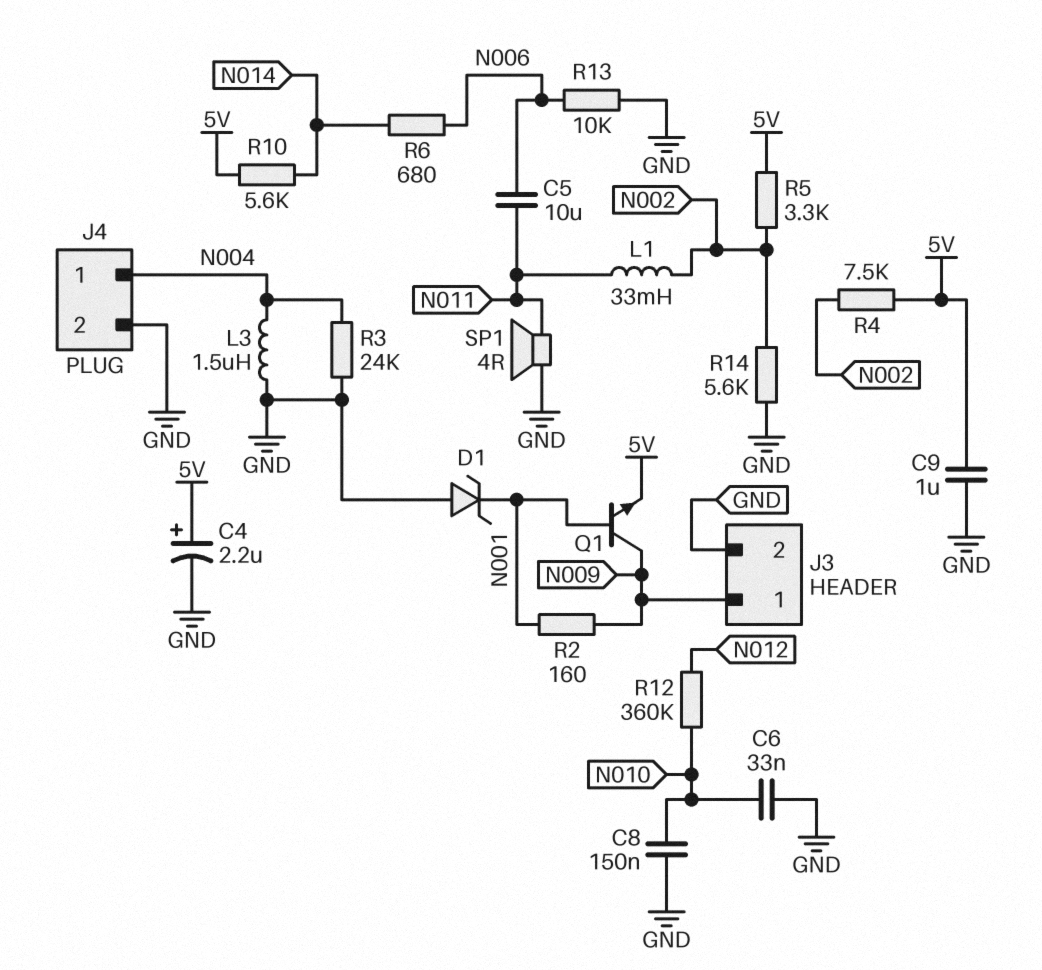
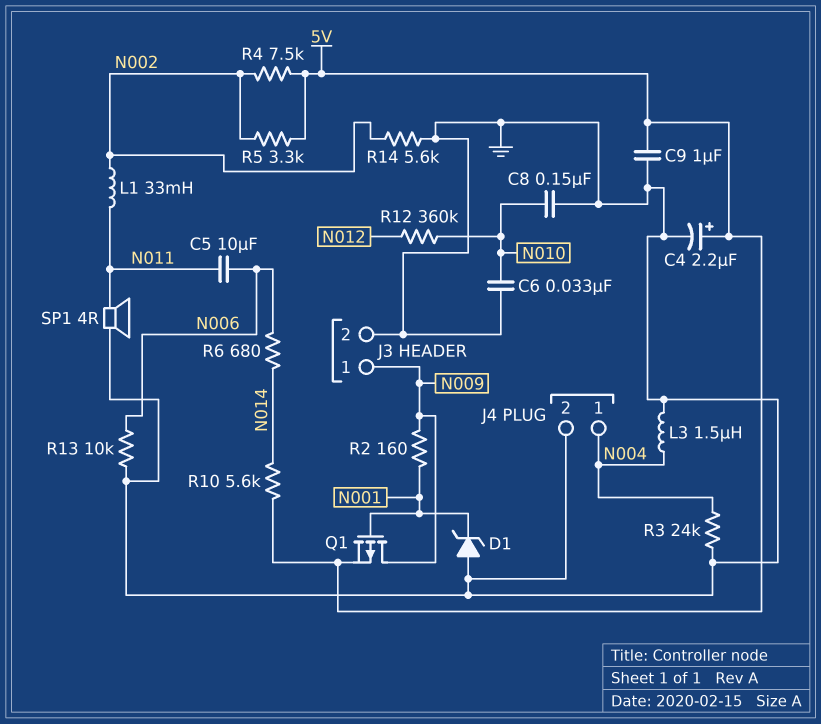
Q1: NPN (B N001, C N009, E 5V) -> PMOS (G N001, D N009, S 5V)

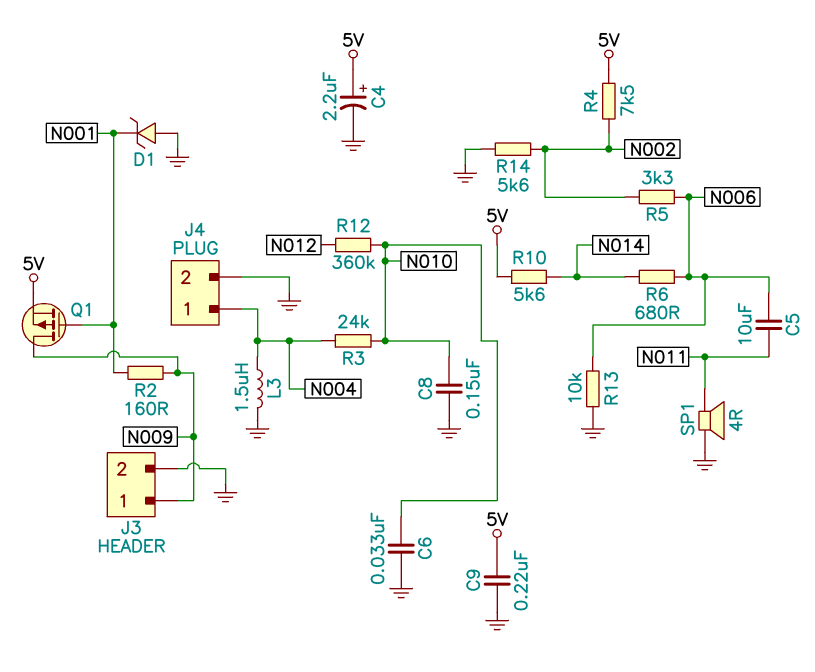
C9: 1uF (5V, GND) -> 220nF (5V, GND)
L1: 33mH (N002, N011) -> none
R3: 24k (GND, N004) -> 24k (N004, N010)
R5: 3.3k (5V, N002) -> 3.3k (N002, N006)

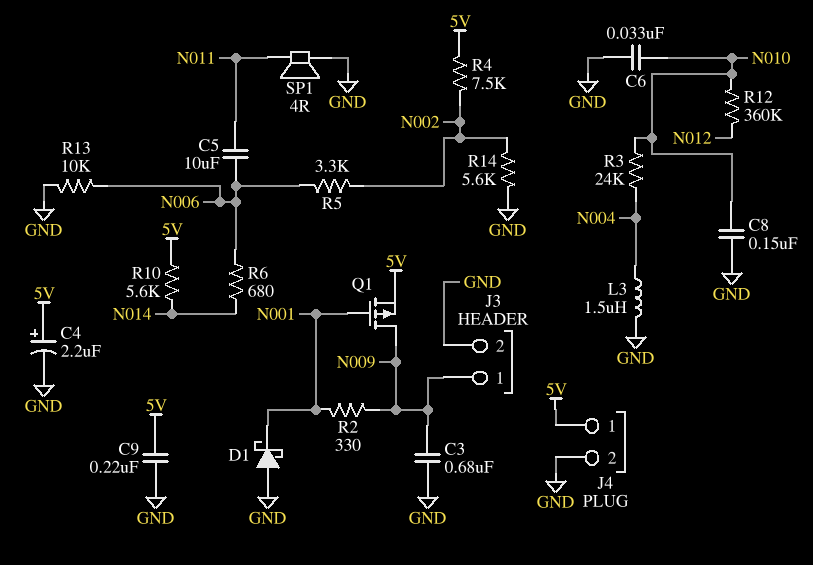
C3: none -> 680nF (GND, N009)
D1: zener (A GND, K N001) -> schottky (A GND, K N001)
J4 pin 1: N004 -> 5V
R2: 160 (N001, N009) -> 330 (N001, N009)

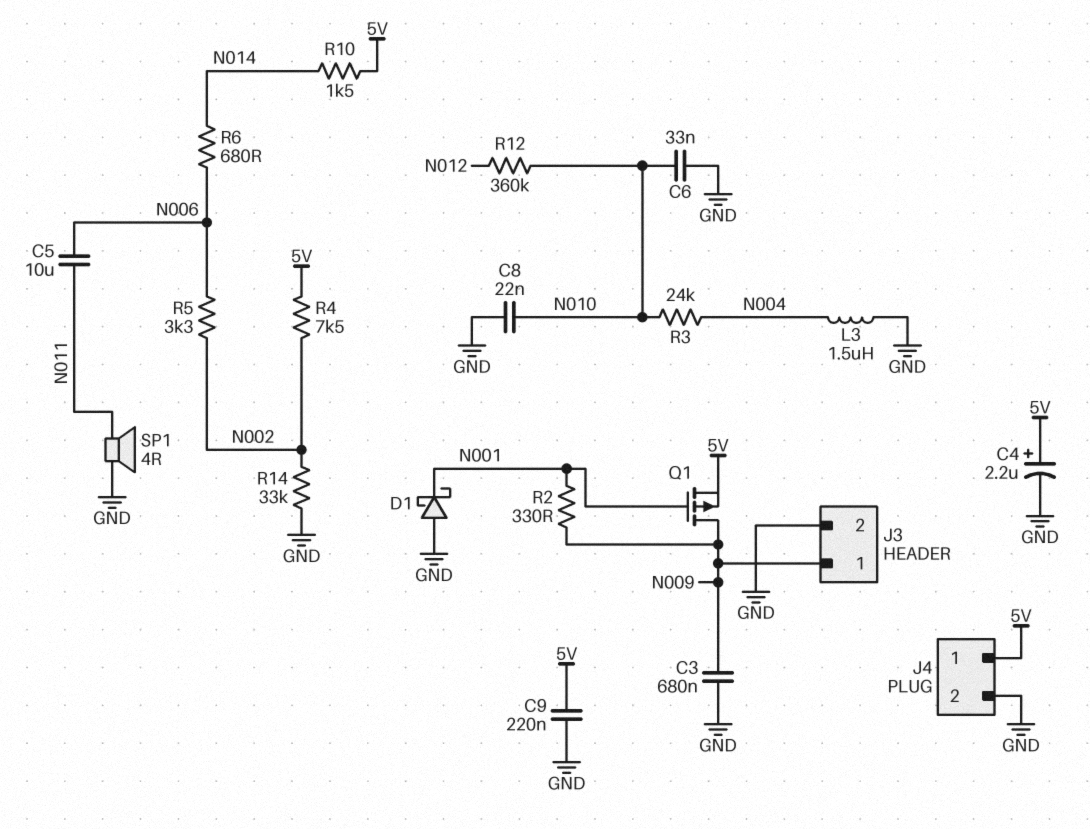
C8: 150nF (GND, N010) -> 22nF (GND, N010)
R10: 5.6k (5V, N014) -> 1.5k (5V, N014)
R13: 10k (GND, N006) -> none
R14: 5.6k (GND, N002) -> 33k (GND, N002)

